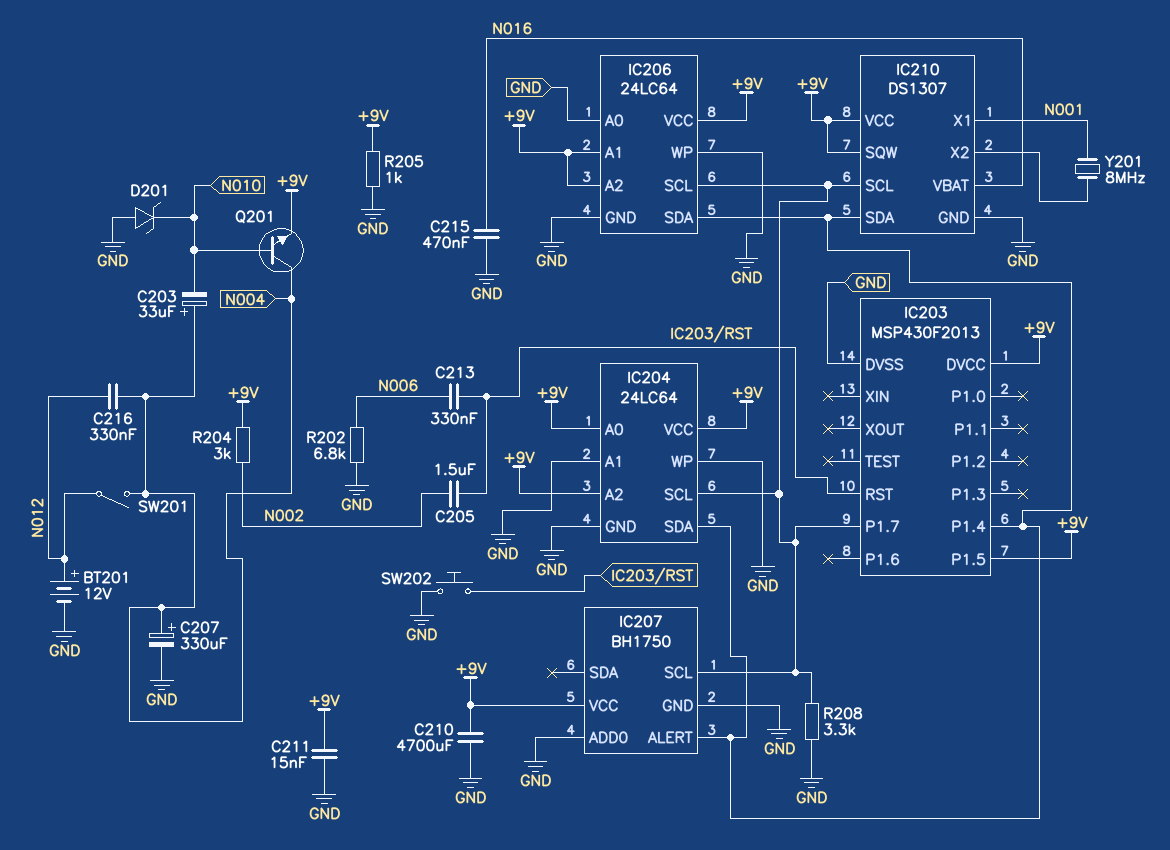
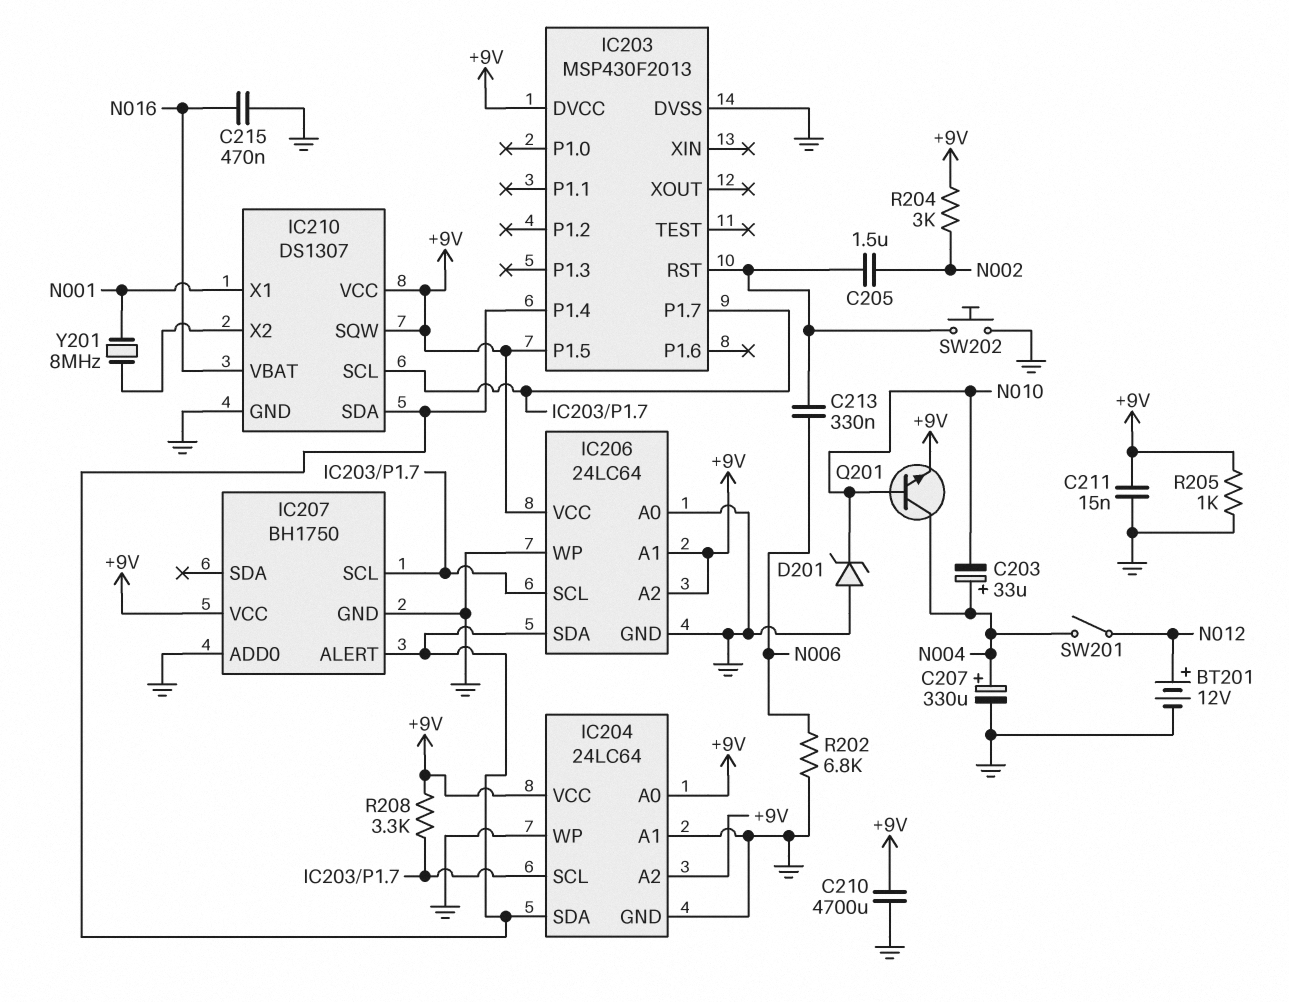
C216: 330nF (N004, N012) -> none
R208: 3.3k (GND, IC203/P1.7) -> 3.3k (+9V, IC203/P1.7)

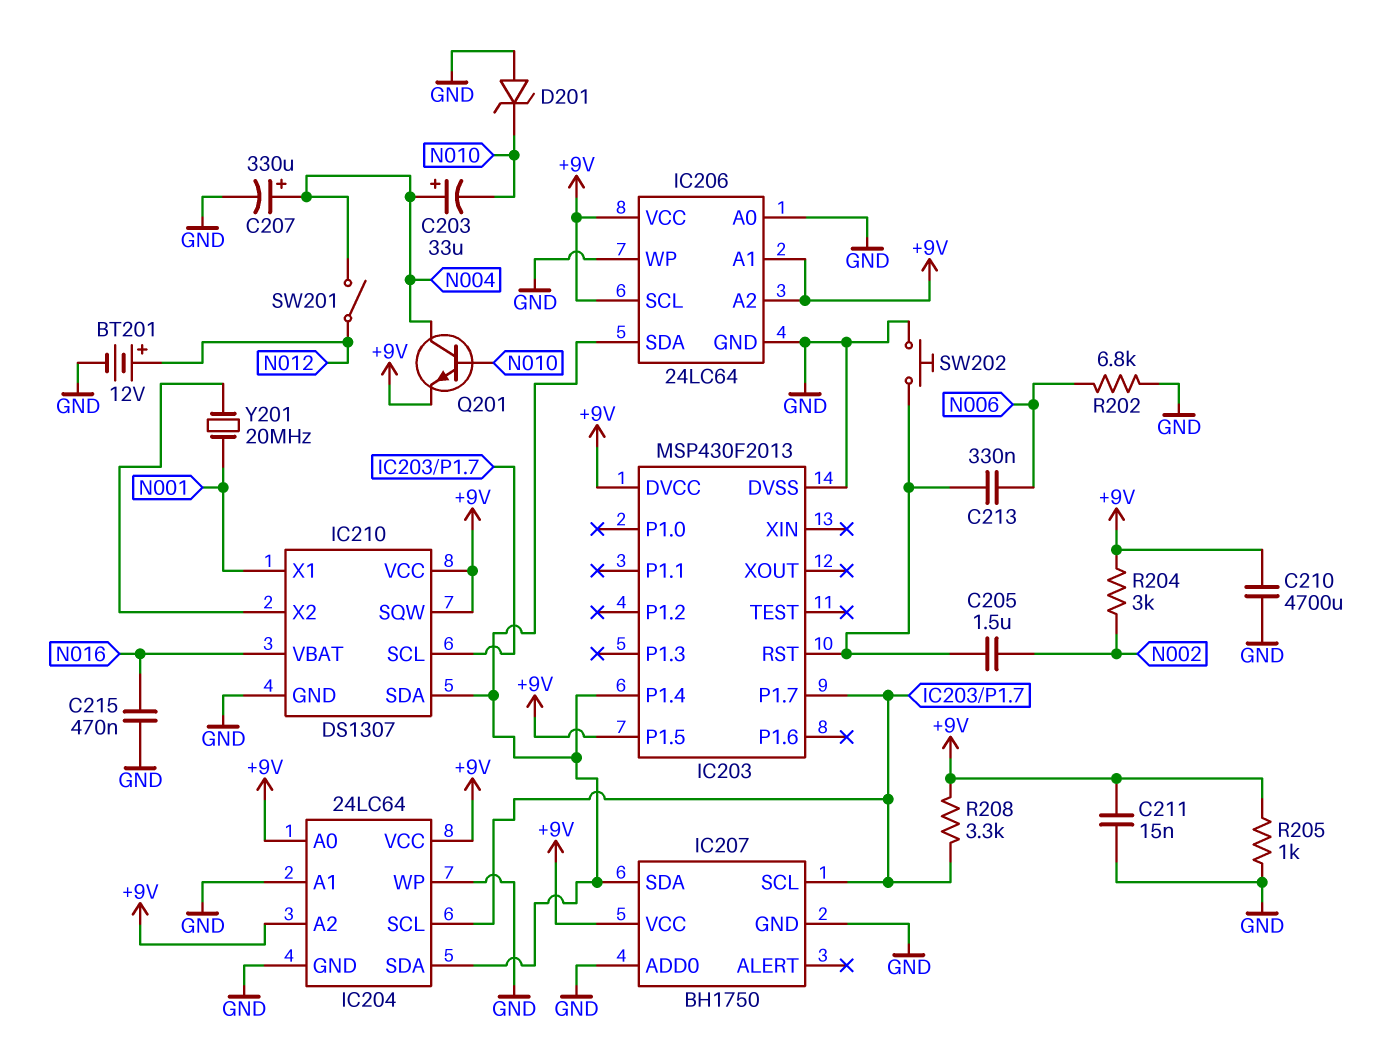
IC206 pin SCL: IC203/P1.7 -> +9V
IC207 pin ALERT: IC203/P1.4 -> none
IC207 pin SDA: none -> IC203/P1.4
Y201: 8MHz (IC210/X2, N001) -> 20MHz (IC210/X2, N001)

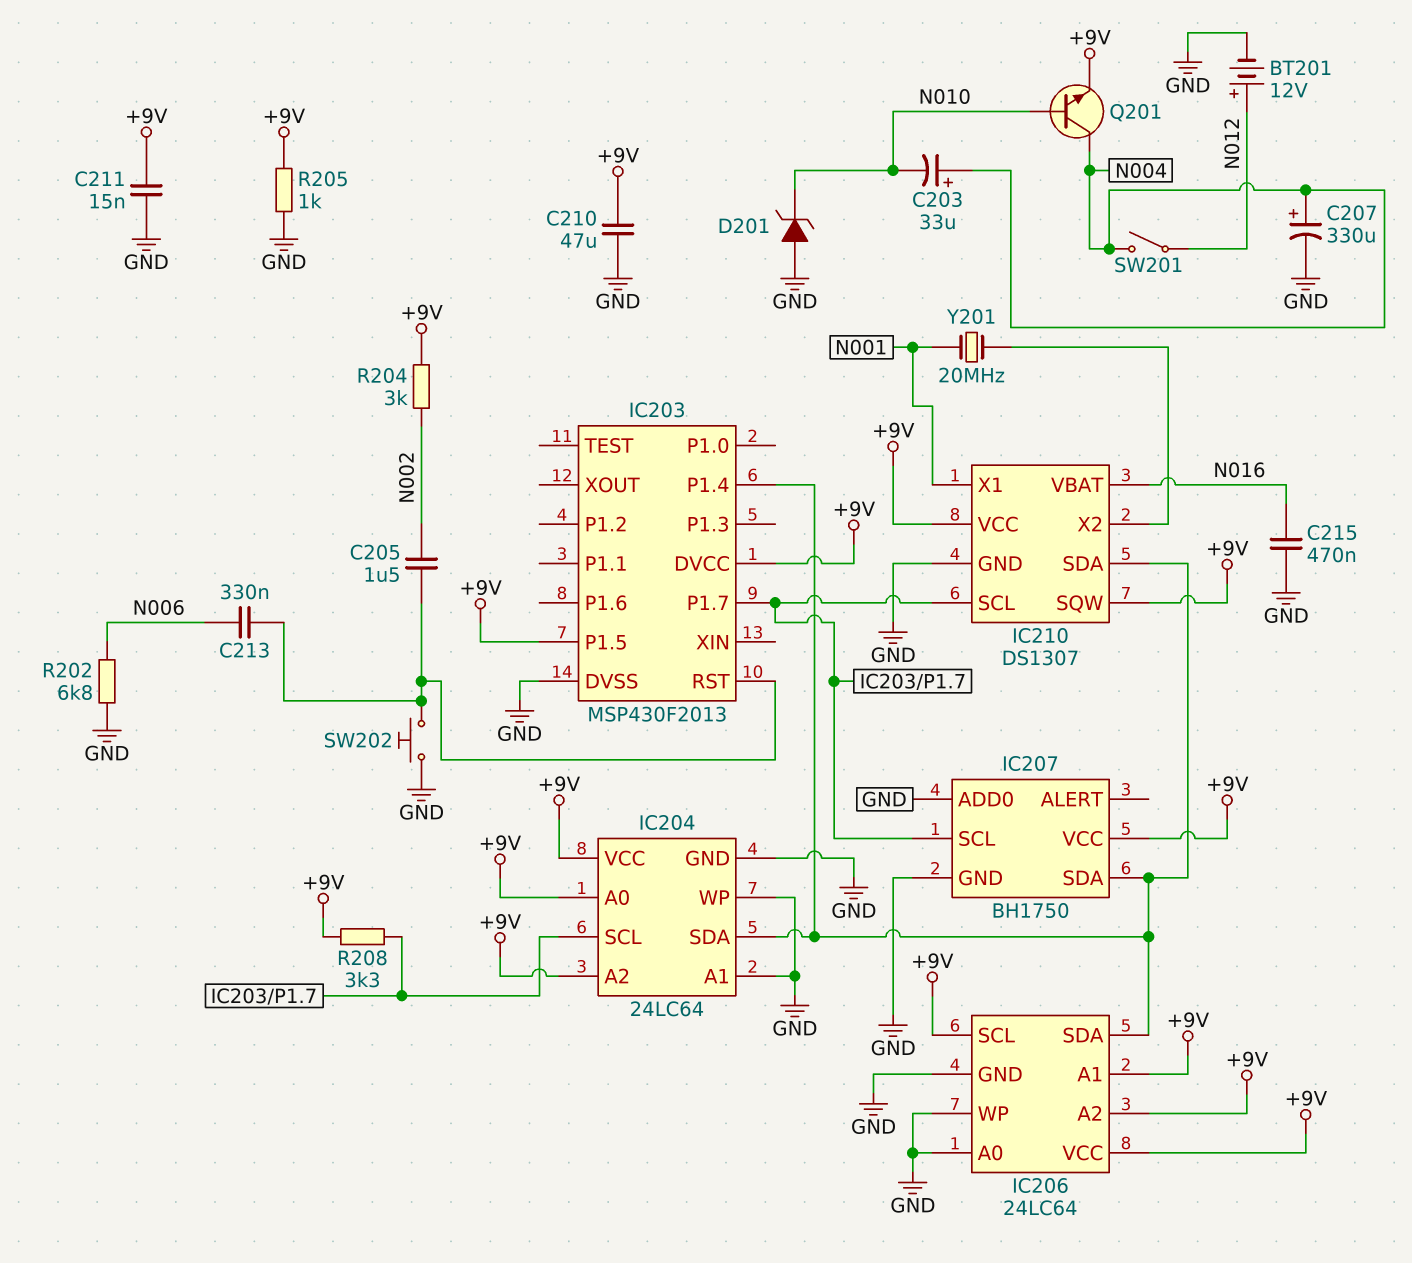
C210: 4700uF (+9V, GND) -> 47uF (+9V, GND)

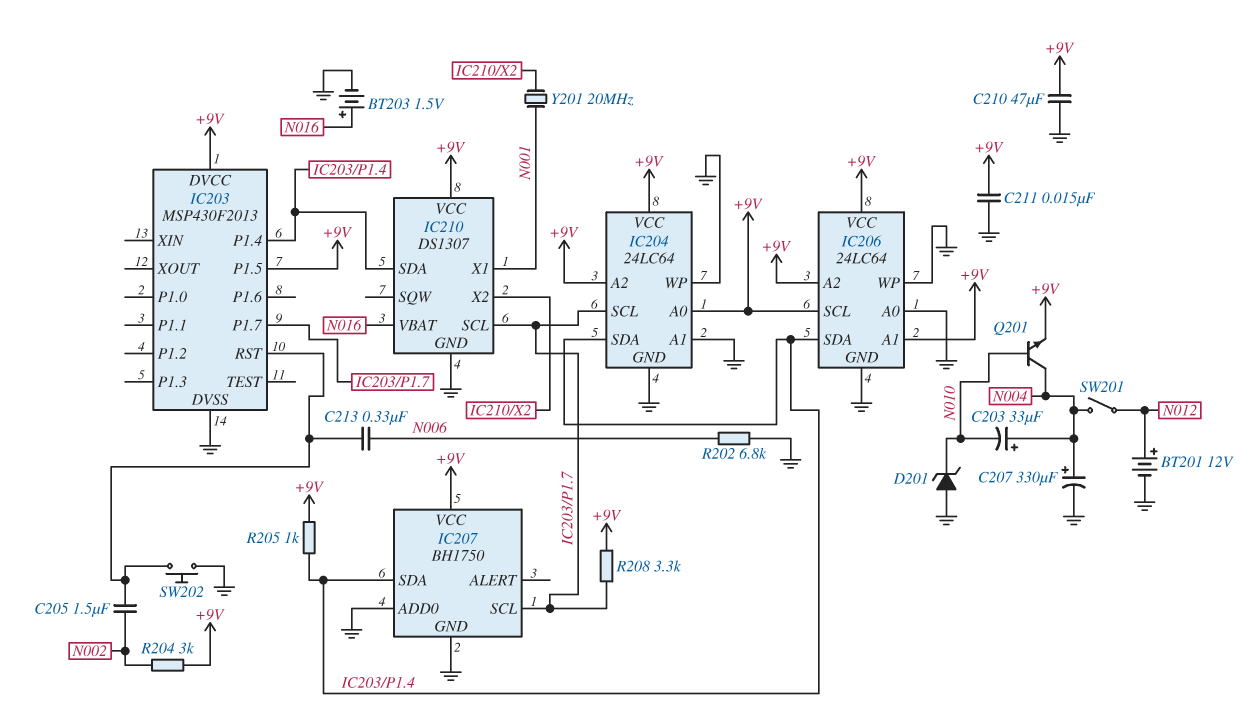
BT203: none -> 1.5V (plus N016, minus GND)
C215: 470nF (GND, N016) -> none
IC210 pin SQW: +9V -> none
R205: 1k (+9V, GND) -> 1k (+9V, IC203/P1.4)

